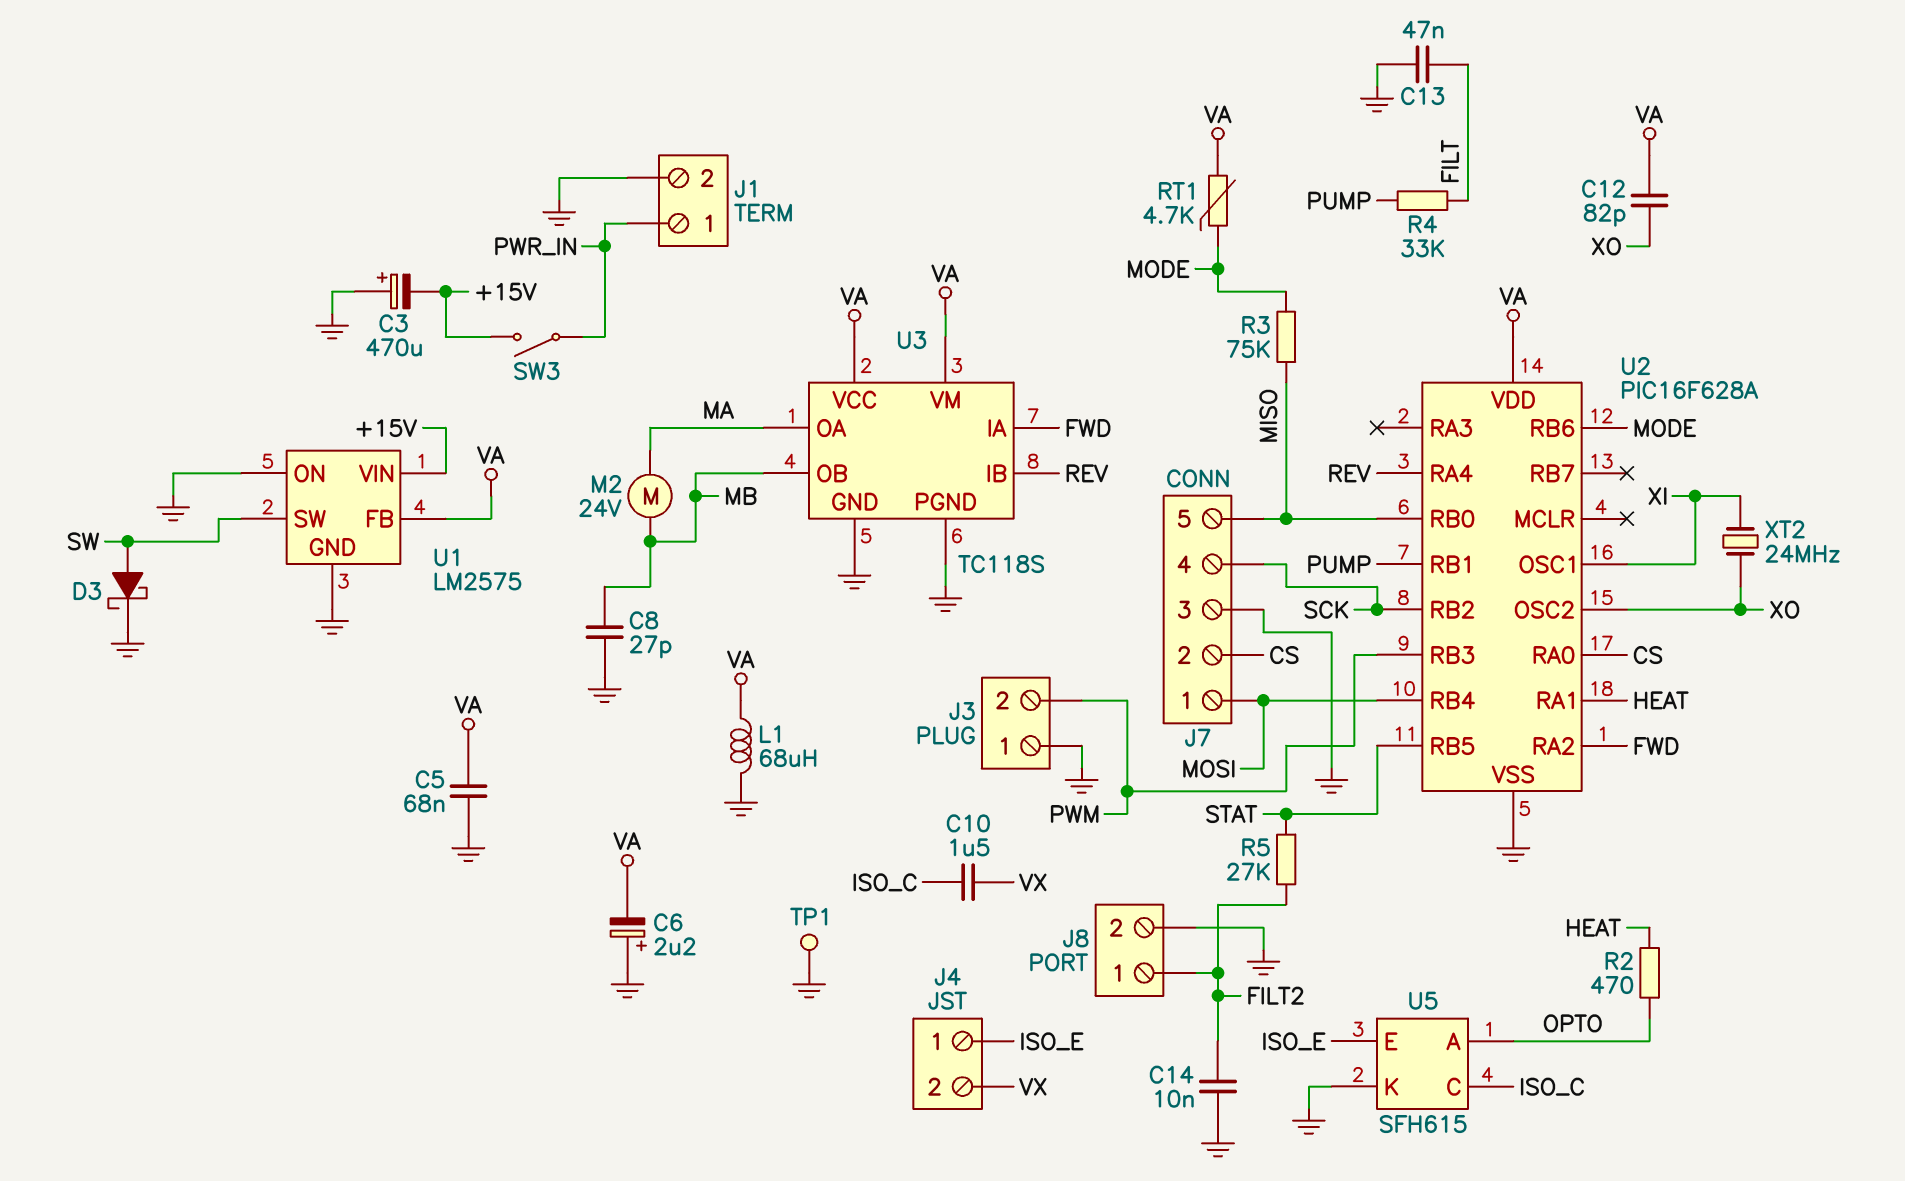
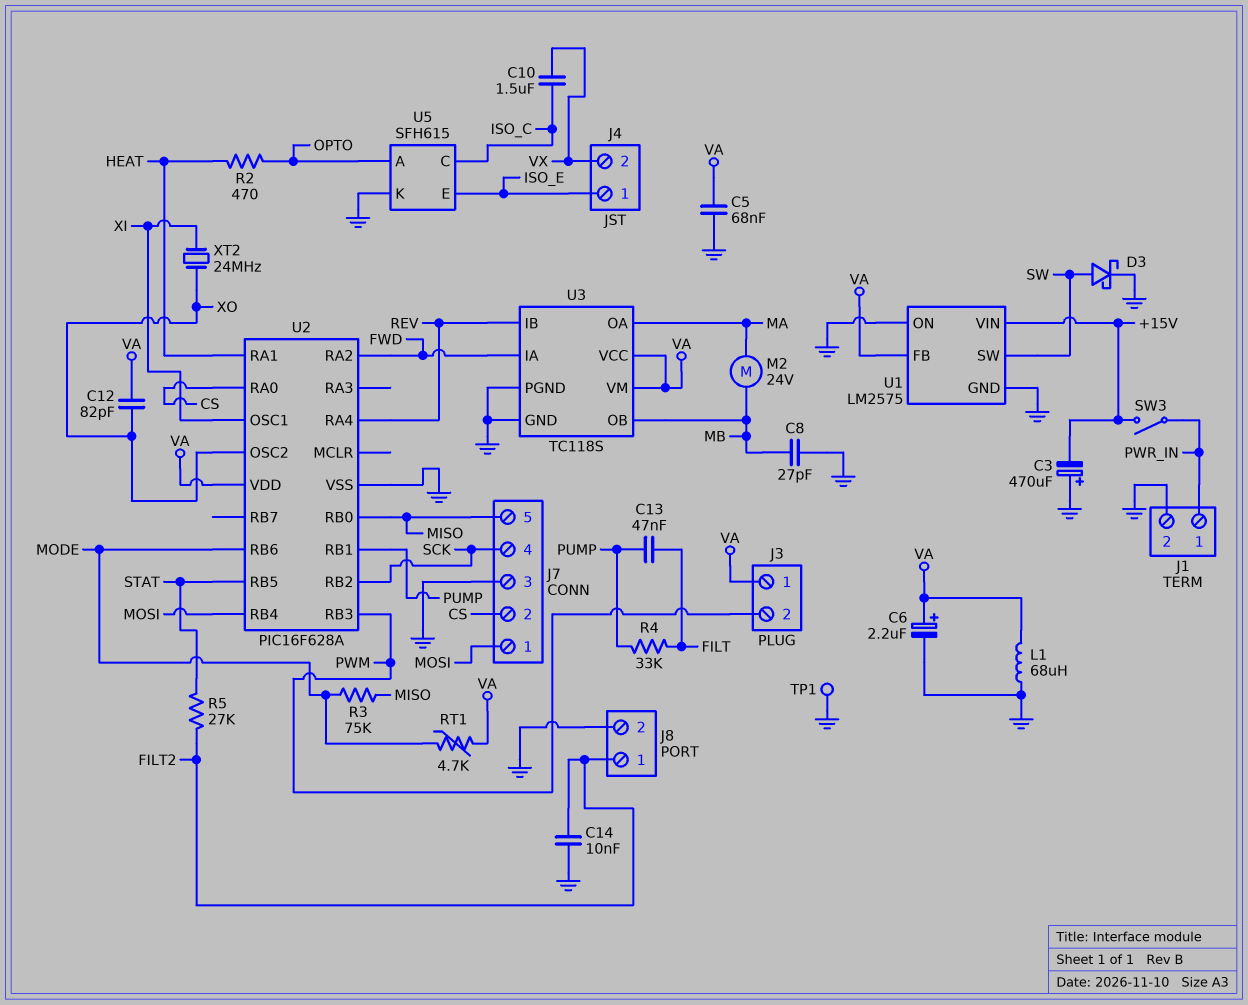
C6: 2.2uF (plus GND, minus VA) -> 2.2uF (plus VA, minus GND)
C13: 47nF (FILT, GND) -> 47nF (FILT, PUMP)
J3 pin 1: GND -> VA

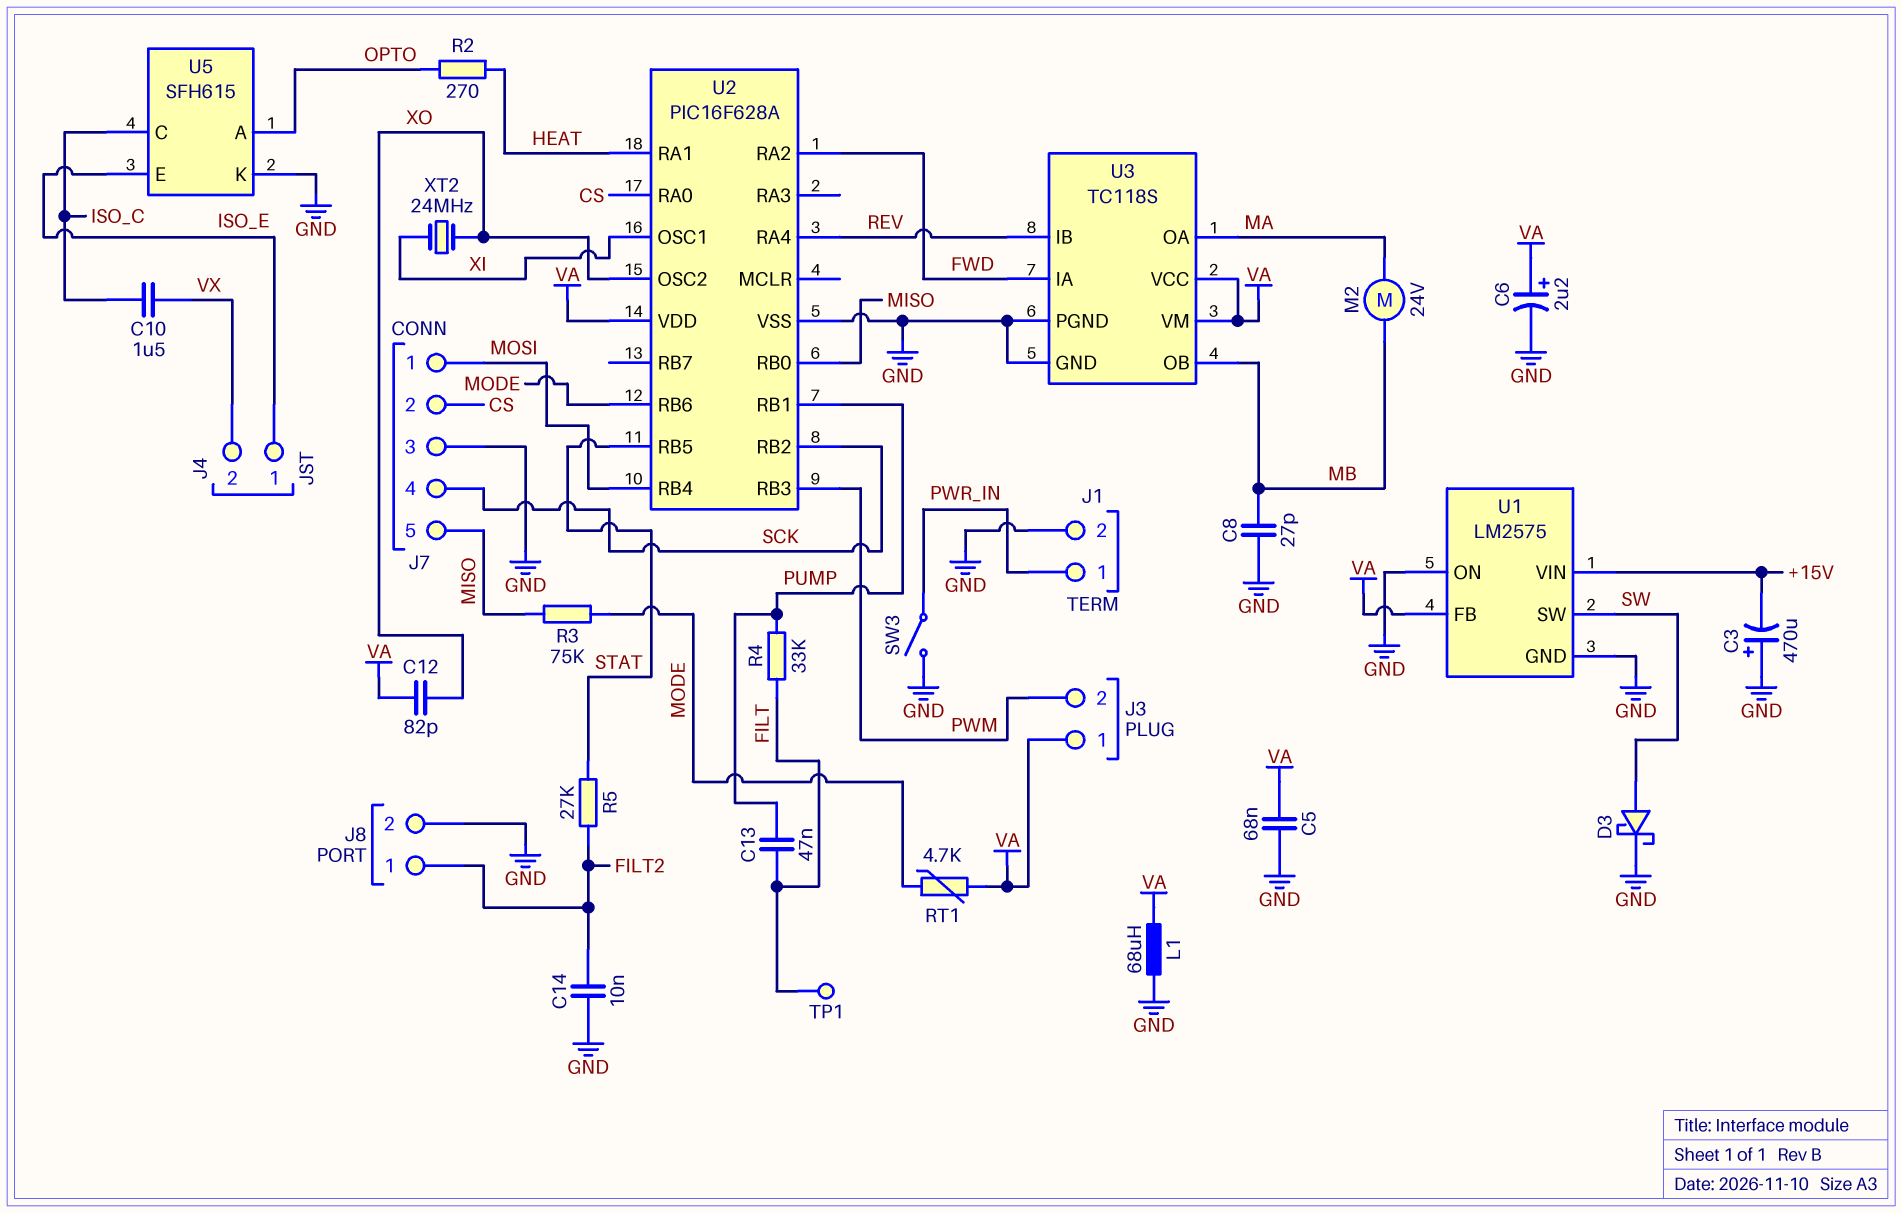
R2: 470 (HEAT, OPTO) -> 270 (HEAT, OPTO)
SW3: switch (+15V, PWR_IN) -> switch (GND, PWR_IN)
TP1: test point (GND) -> test point (FILT)

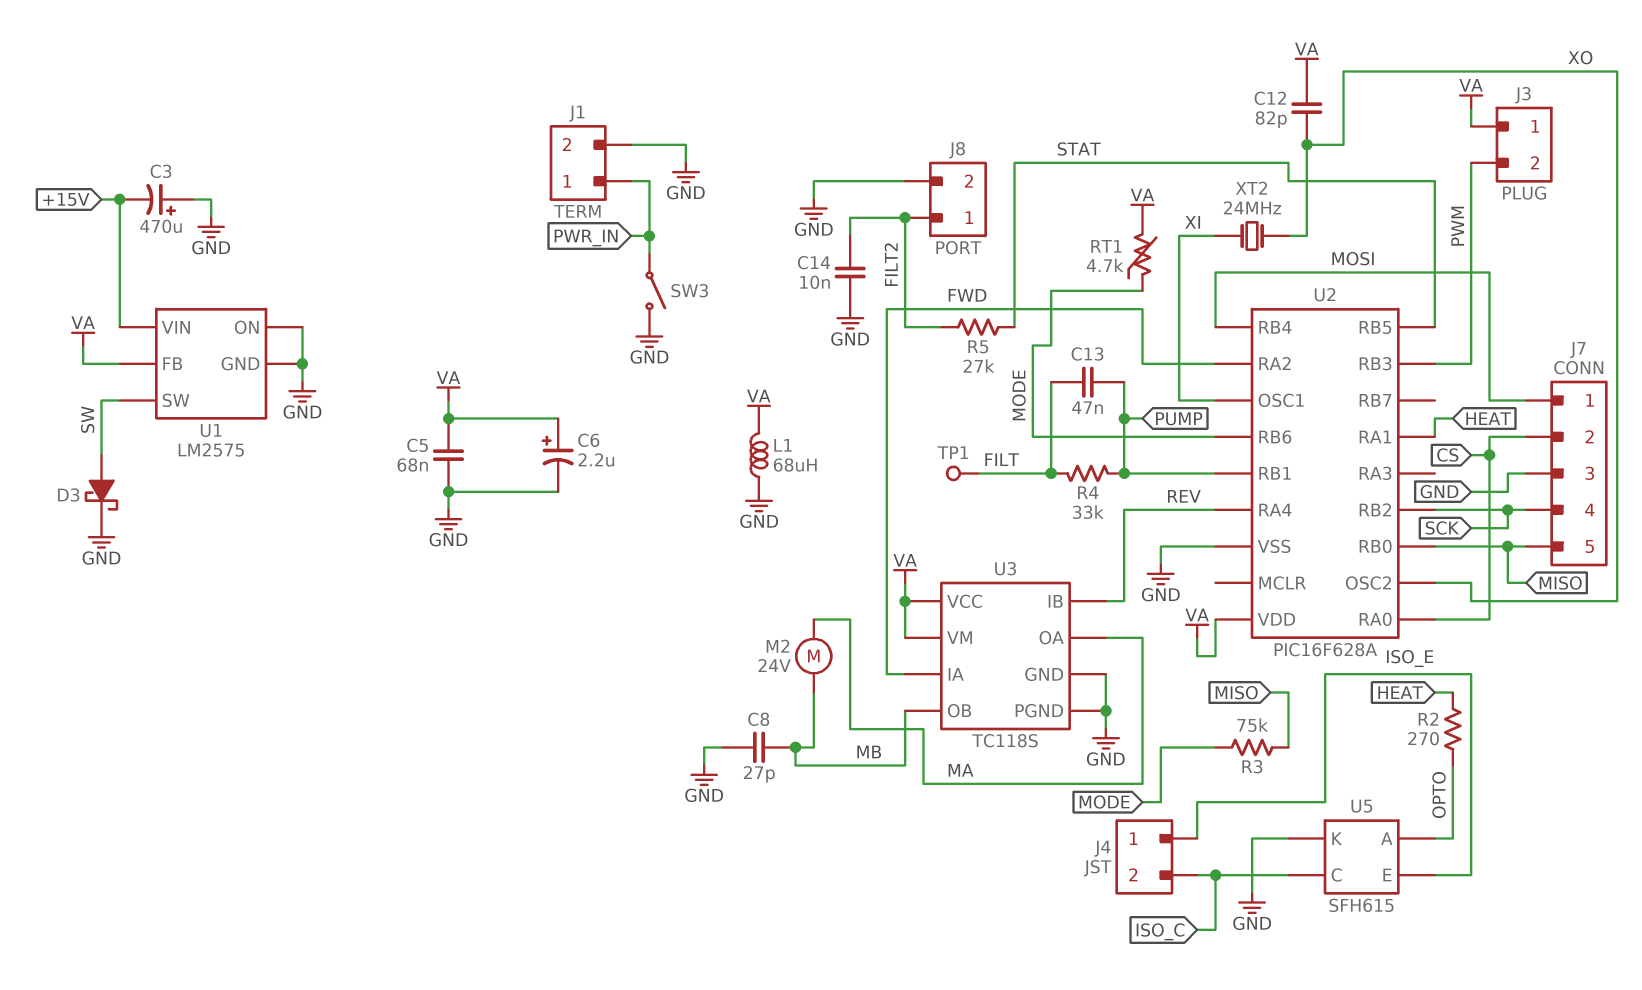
C10: 1.5uF (ISO_C, VX) -> none
J4 pin 2: VX -> ISO_C

